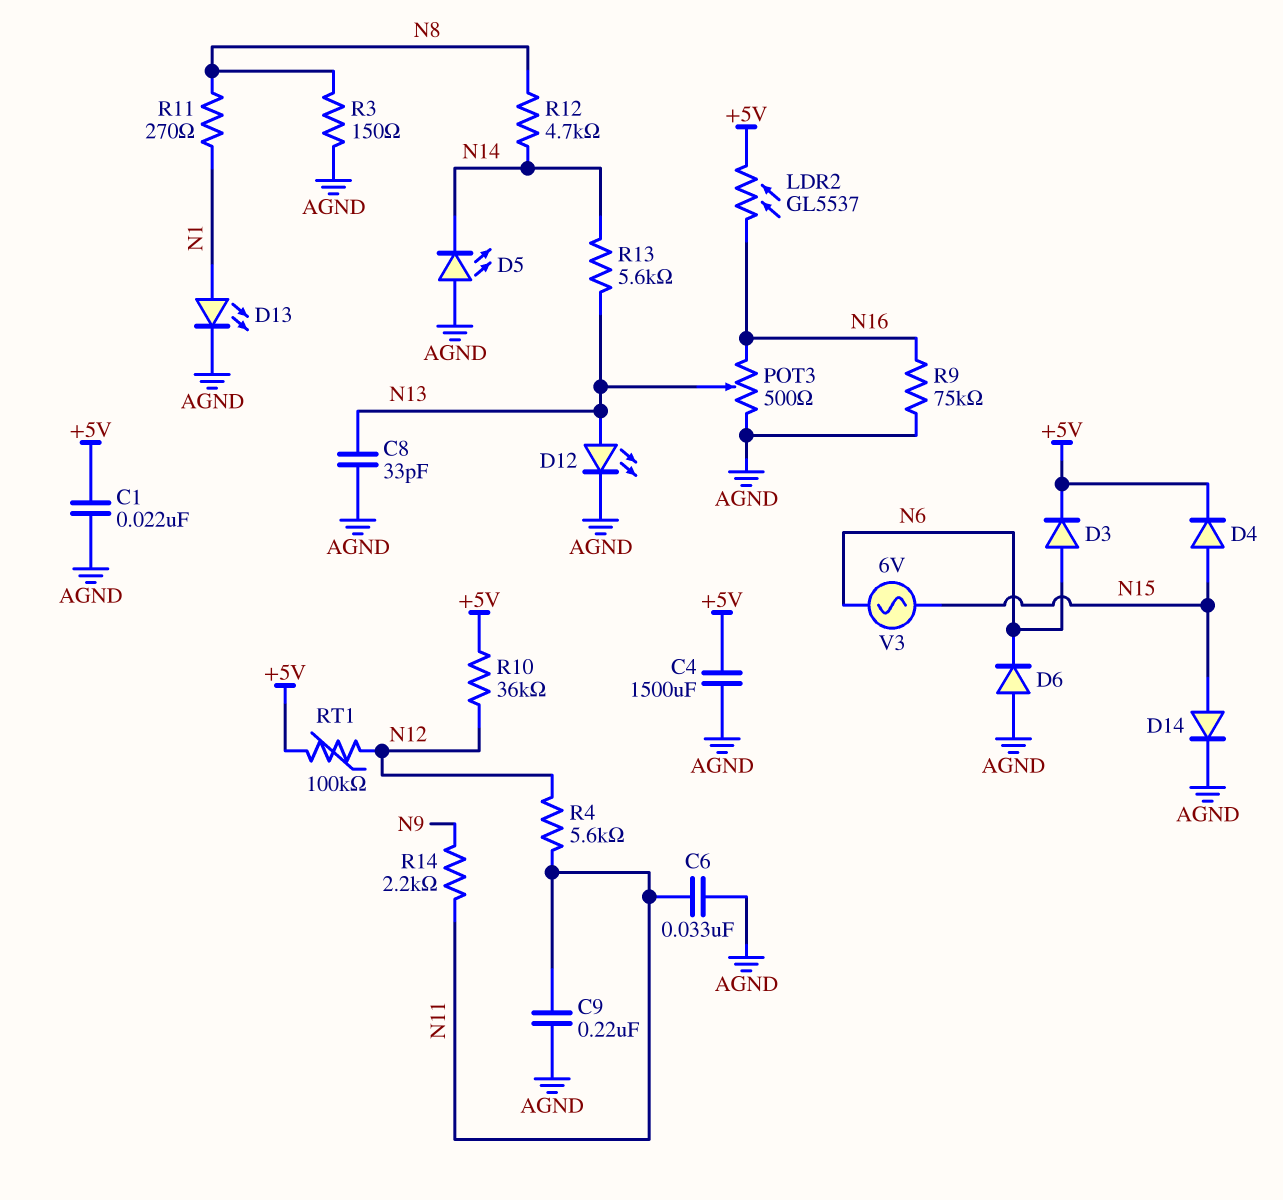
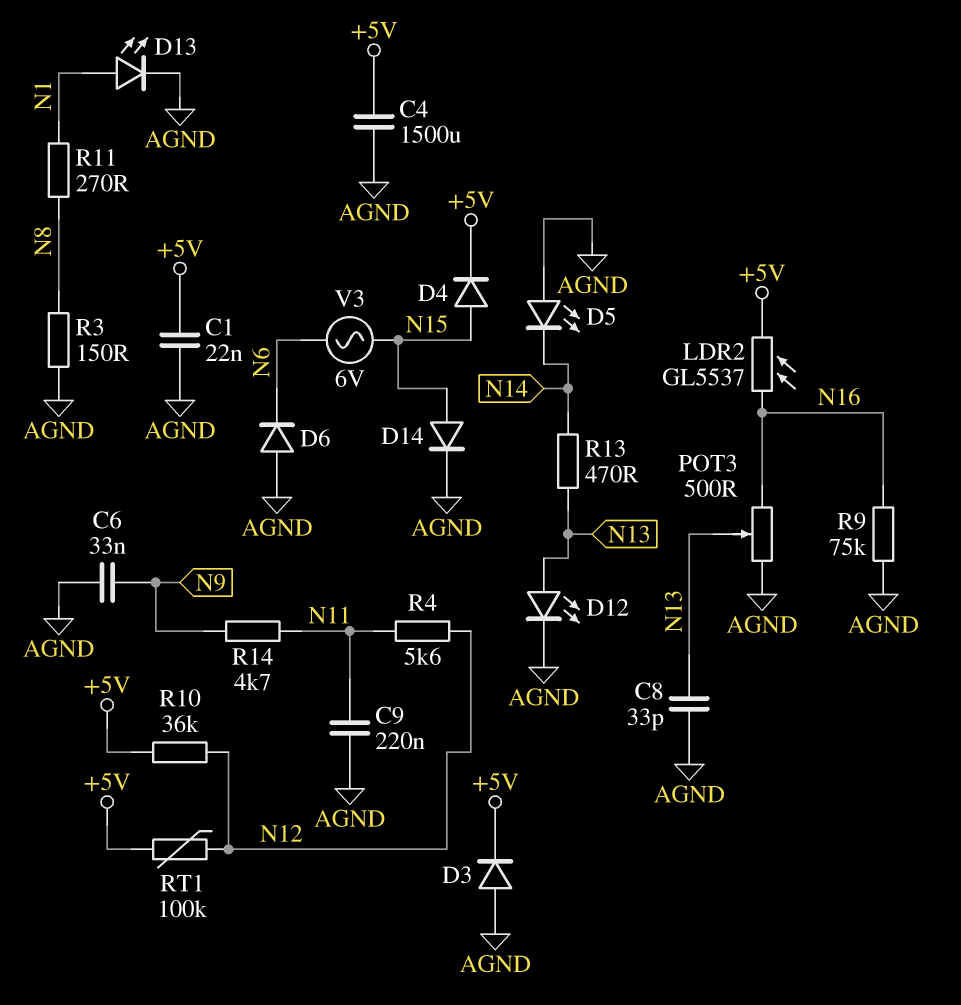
C6: 33nF (AGND, N11) -> 33nF (AGND, N9)
D3: diode (A N6, K +5V) -> diode (A AGND, K +5V)
R12: 4.7k (N8, N14) -> none
R13: 5.6k (N13, N14) -> 470 (N13, N14)
R14: 2.2k (N9, N11) -> 4.7k (N9, N11)

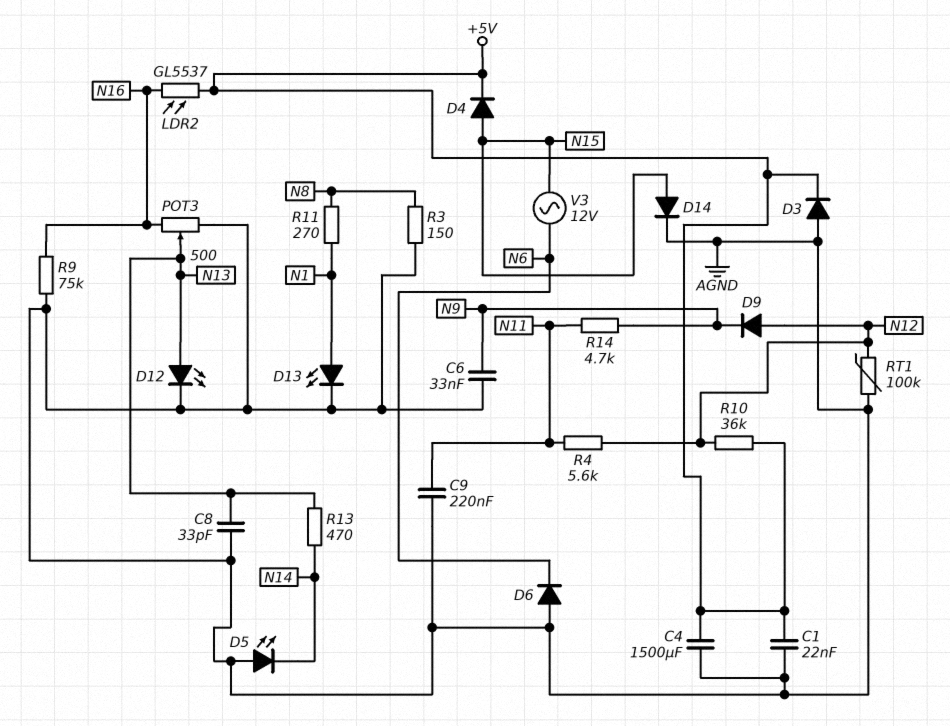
D9: none -> diode (A N12, K N9)
RT1: 100k (+5V, N12) -> 100k (AGND, N12)
V3: AC 6V (N6, N15) -> AC 12V (N6, N15)

